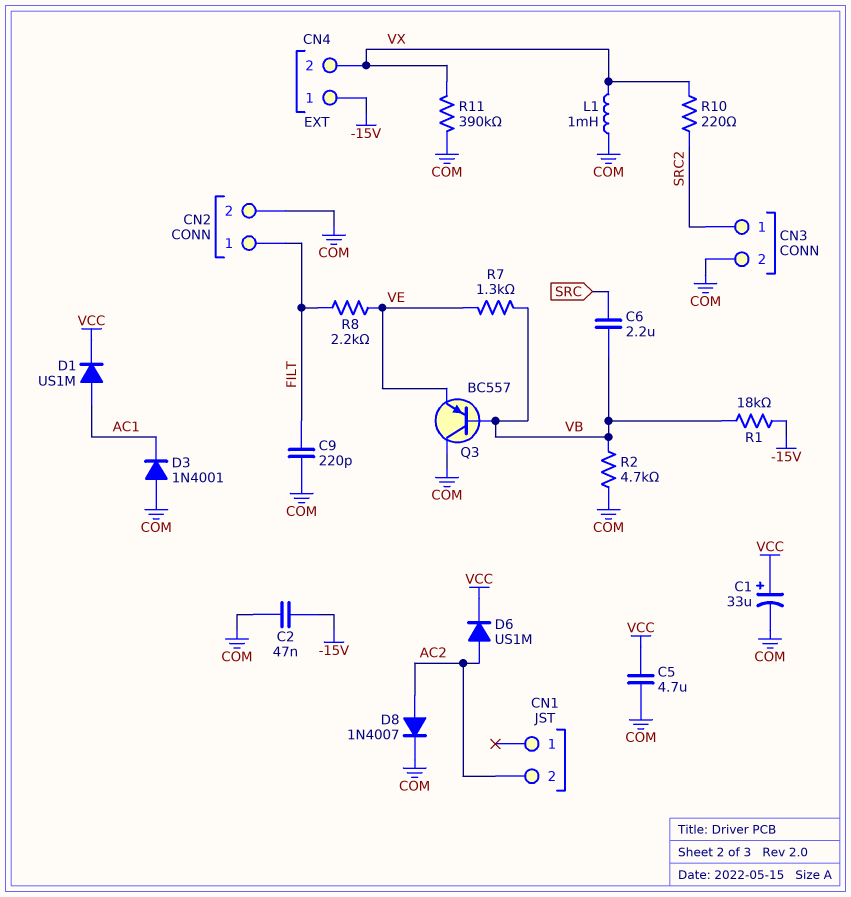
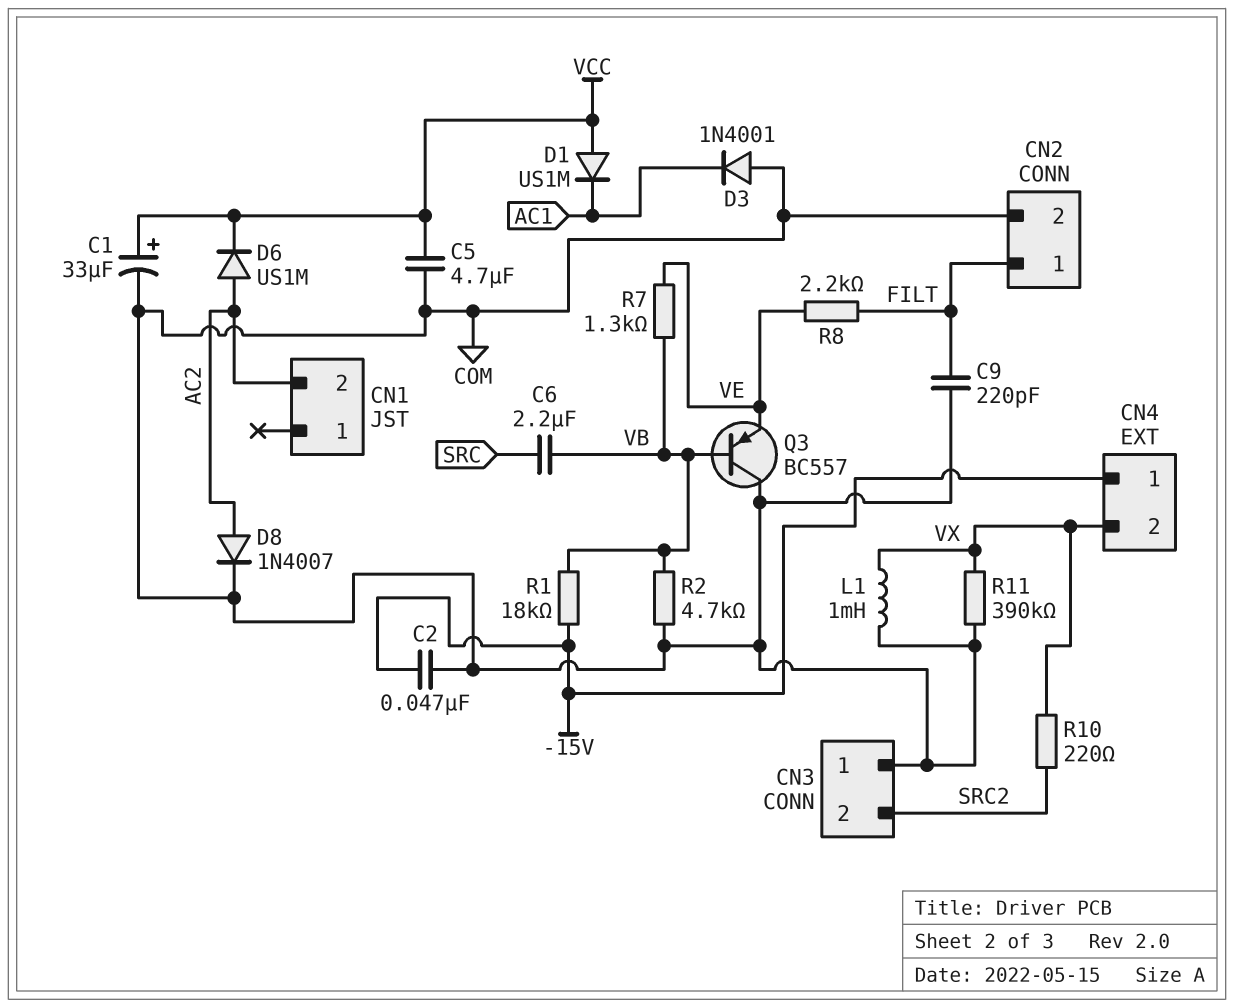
CN3 pin 1: SRC2 -> COM
CN3 pin 2: COM -> SRC2
D1: diode US1M (A AC1, K VCC) -> diode US1M (A VCC, K AC1)

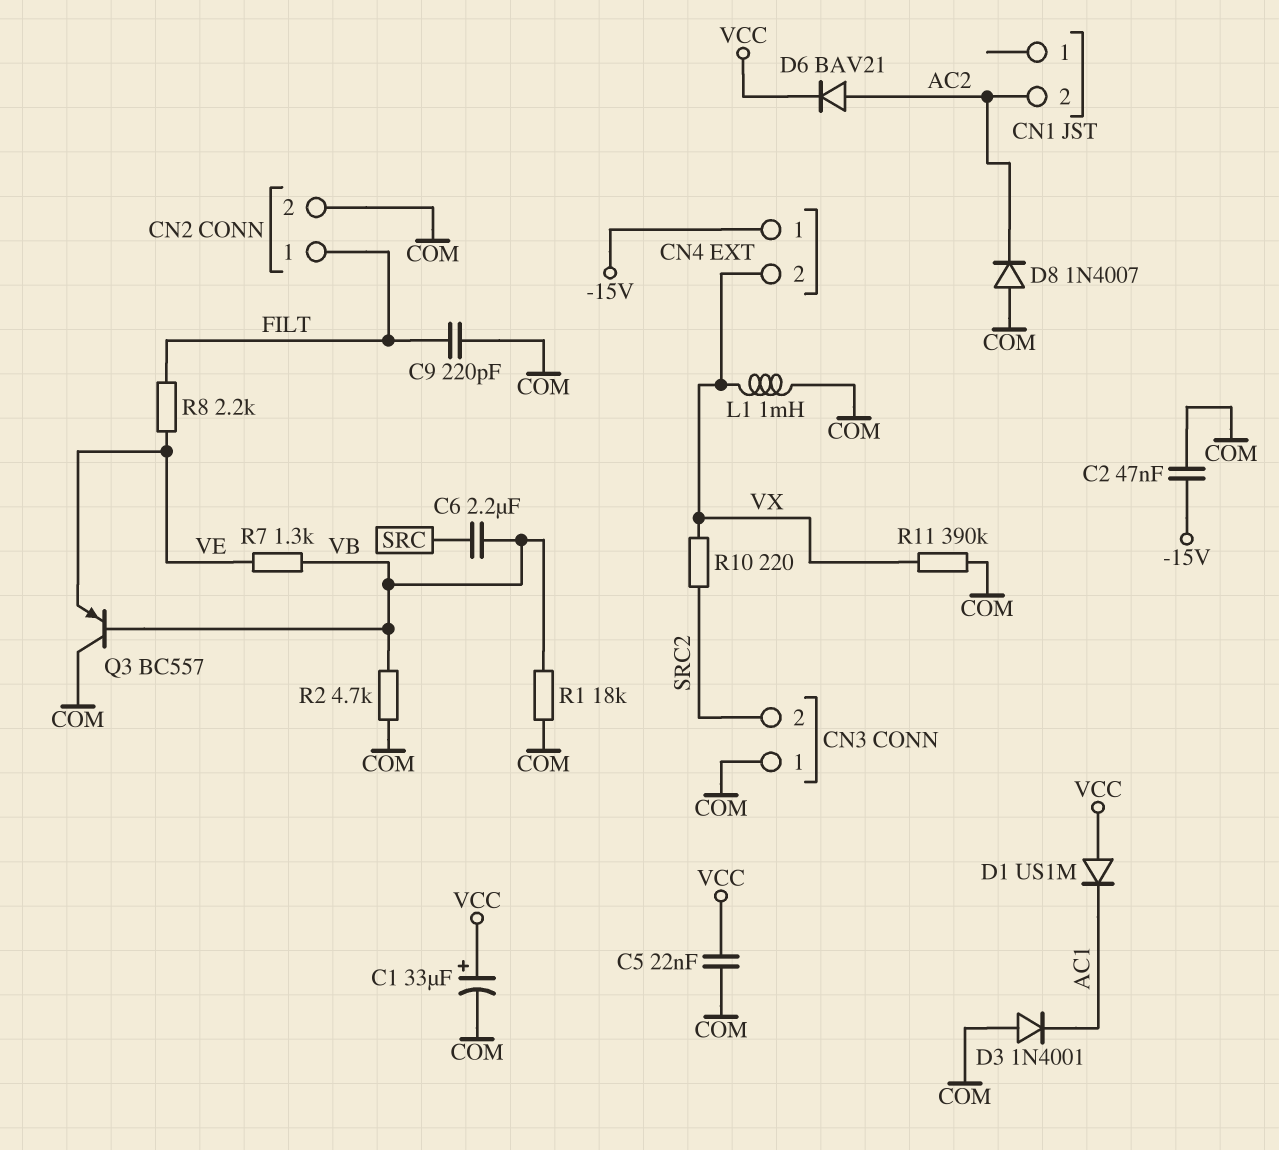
C5: 4.7uF (COM, VCC) -> 22nF (COM, VCC)
D6: diode US1M (A AC2, K VCC) -> diode BAV21 (A AC2, K VCC)
D8: diode 1N4007 (A AC2, K COM) -> diode 1N4007 (A COM, K AC2)
R1: 18k (-15V, VB) -> 18k (COM, VB)

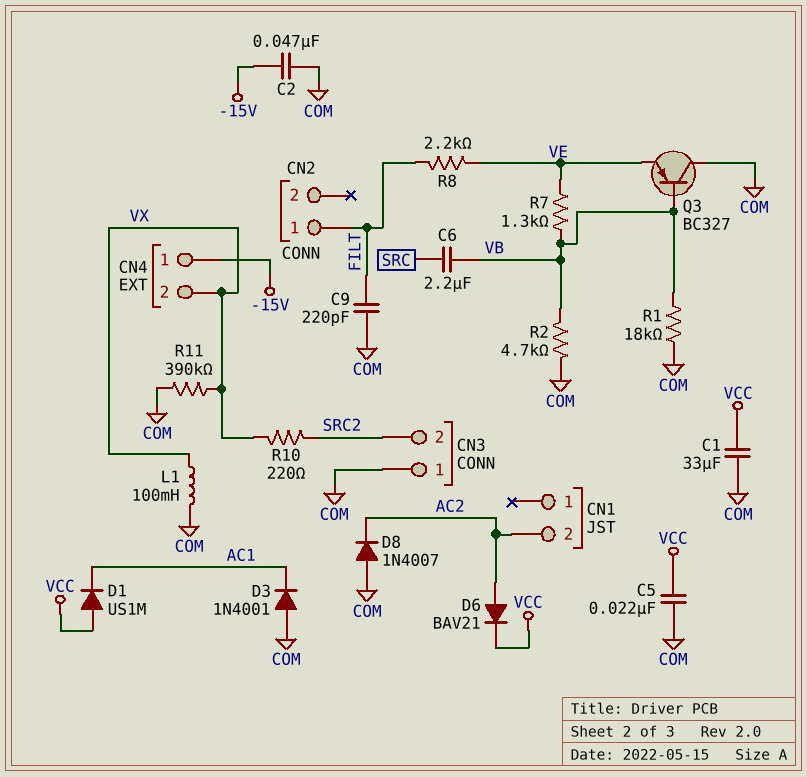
C1: 33uF (plus VCC, minus COM) -> 33uF (COM, VCC)
CN2 pin 2: COM -> none
L1: 1mH (COM, VX) -> 100mH (COM, VX)
Q3: PNP BC557 (B VB, C COM, E VE) -> PNP BC327 (B VB, C COM, E VE)

